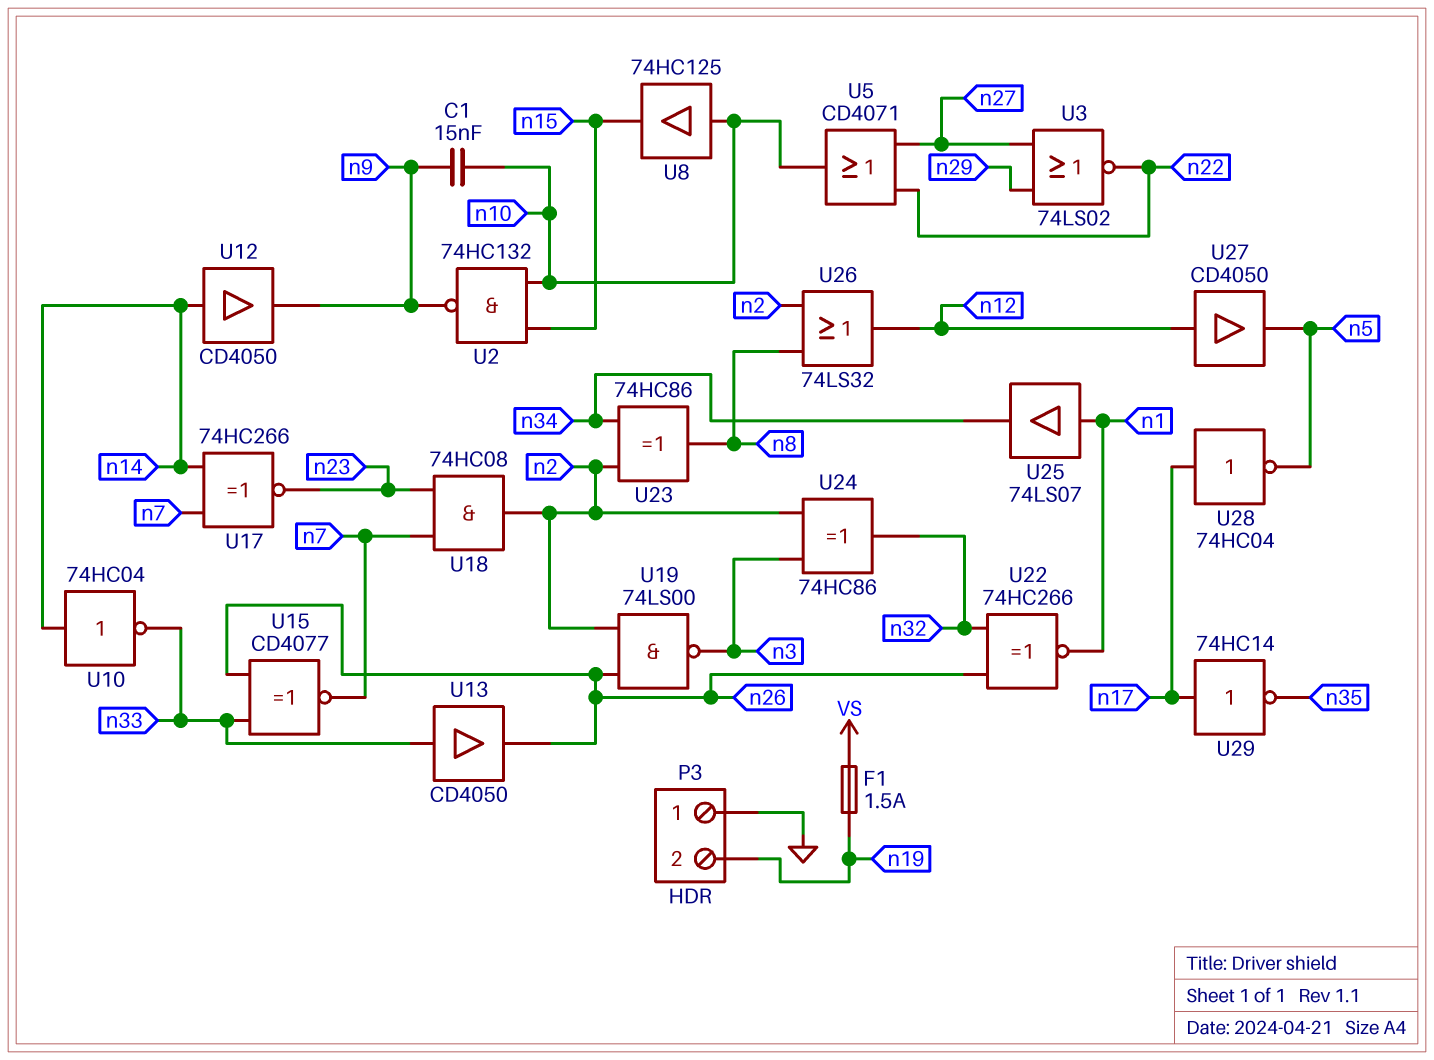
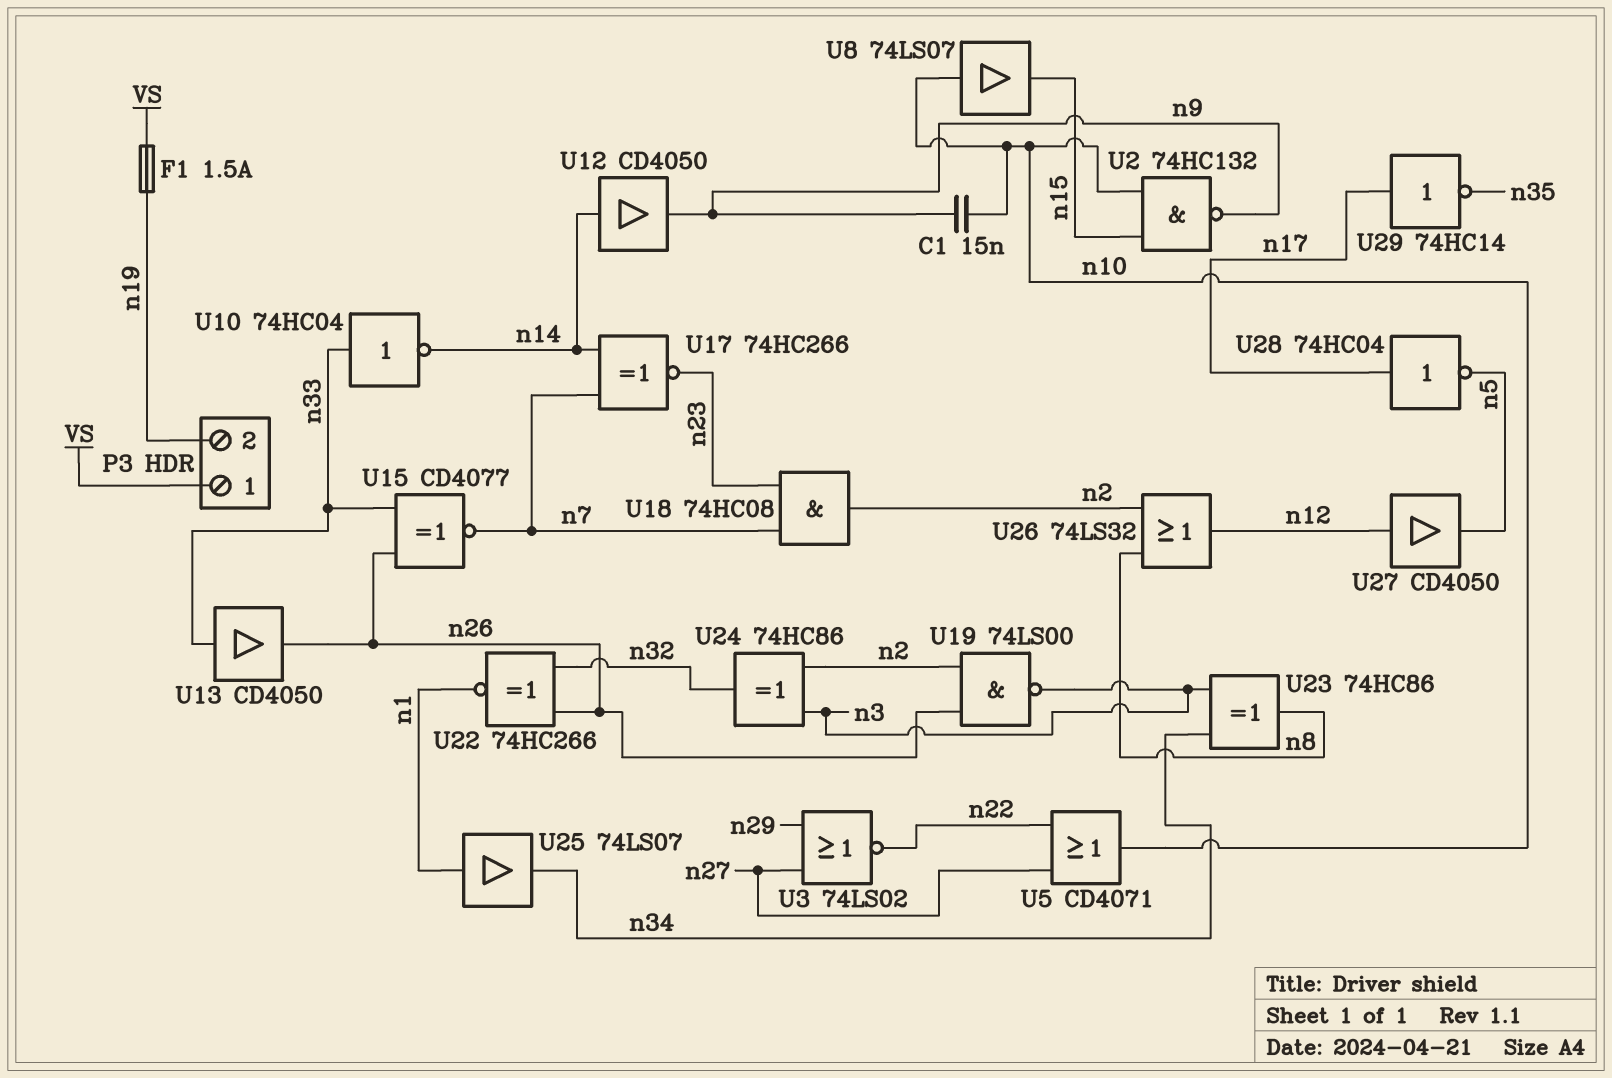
P3 pin 1: GND -> VS
U8: buffer 74HC125 (in n10, out n15) -> buffer 74LS07 (in n10, out n15)
U10: NOT 74HC04 (in n14, out n33) -> NOT 74HC04 (in n33, out n14)
U23: XOR 74HC86 (in n2, in n34, out n8) -> XOR 74HC86 (in n3, in n34, out n8)

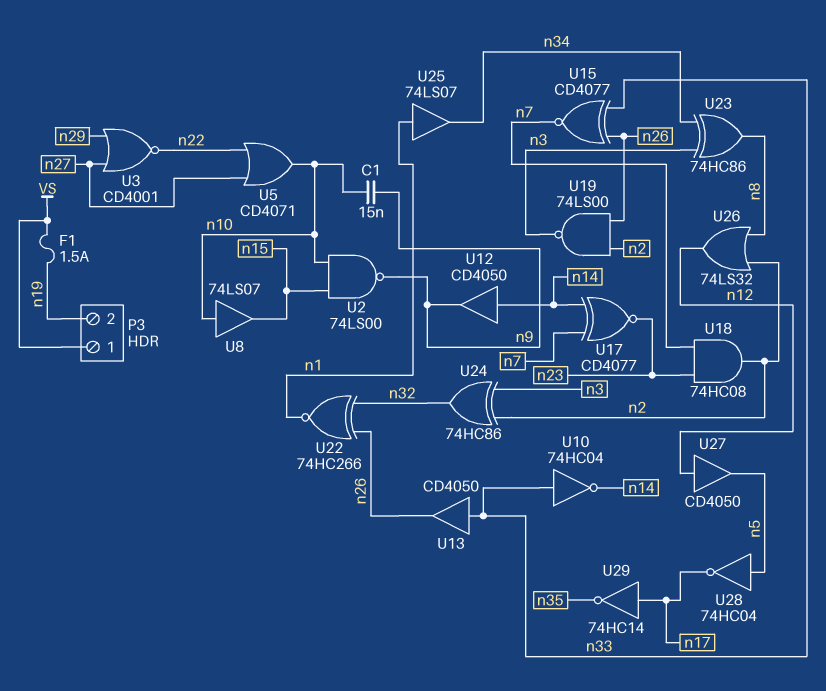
U2: NAND 74HC132 (in n10, in n15, out n9) -> NAND 74LS00 (in n10, in n15, out n9)
U3: NOR 74LS02 (in n27, in n29, out n22) -> NOR CD4001 (in n27, in n29, out n22)
U17: XNOR 74HC266 (in n7, in n14, out n23) -> XNOR CD4077 (in n7, in n14, out n23)
U28: NOT 74HC04 (in n17, out n5) -> NOT 74HC04 (in n5, out n17)

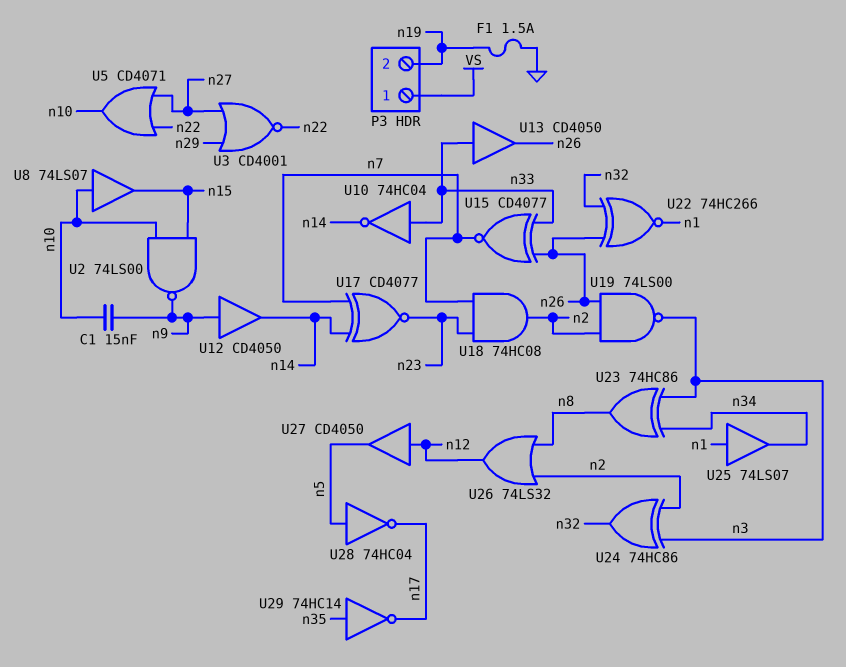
F1: 1.5A (VS, n19) -> 1.5A (GND, n19)
U12: buffer CD4050 (in n14, out n9) -> buffer CD4050 (in n9, out n14)
U29: NOT 74HC14 (in n17, out n35) -> NOT 74HC14 (in n35, out n17)

